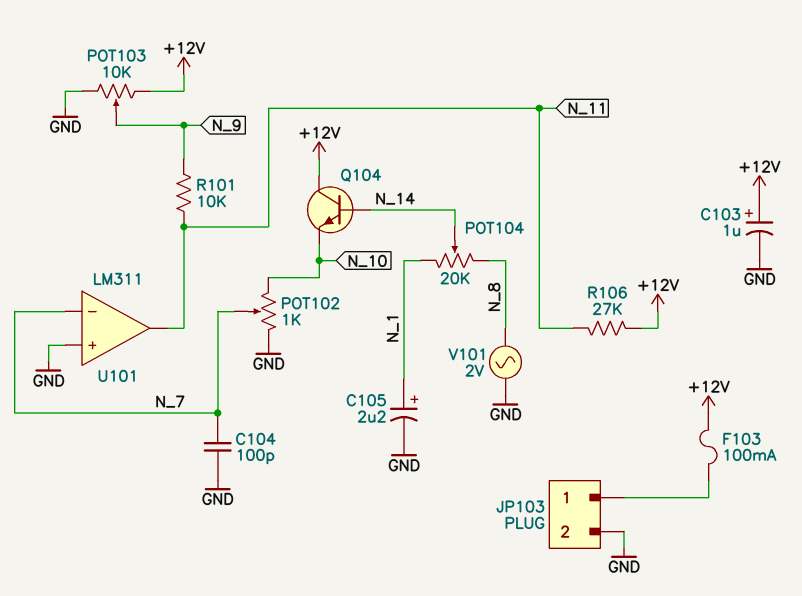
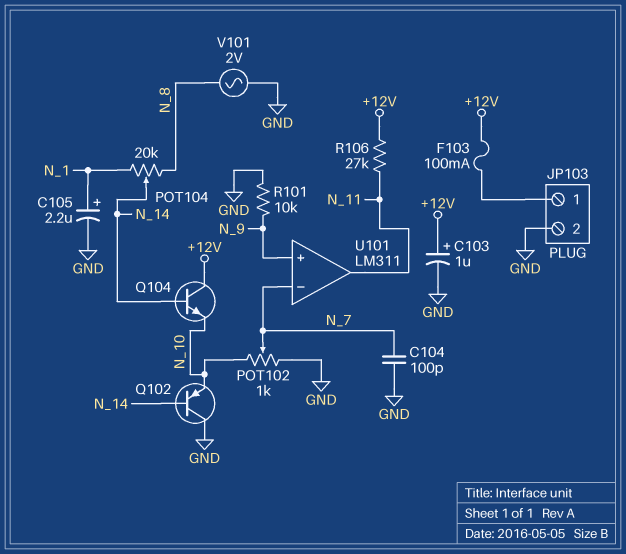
POT103: 10k (+12V, GND, wiper N_9) -> none
Q102: none -> PNP (B N_14, C GND, E N_10)
R101: 10k (N_9, N_11) -> 10k (GND, N_9)
U101 pin in+: GND -> N_9

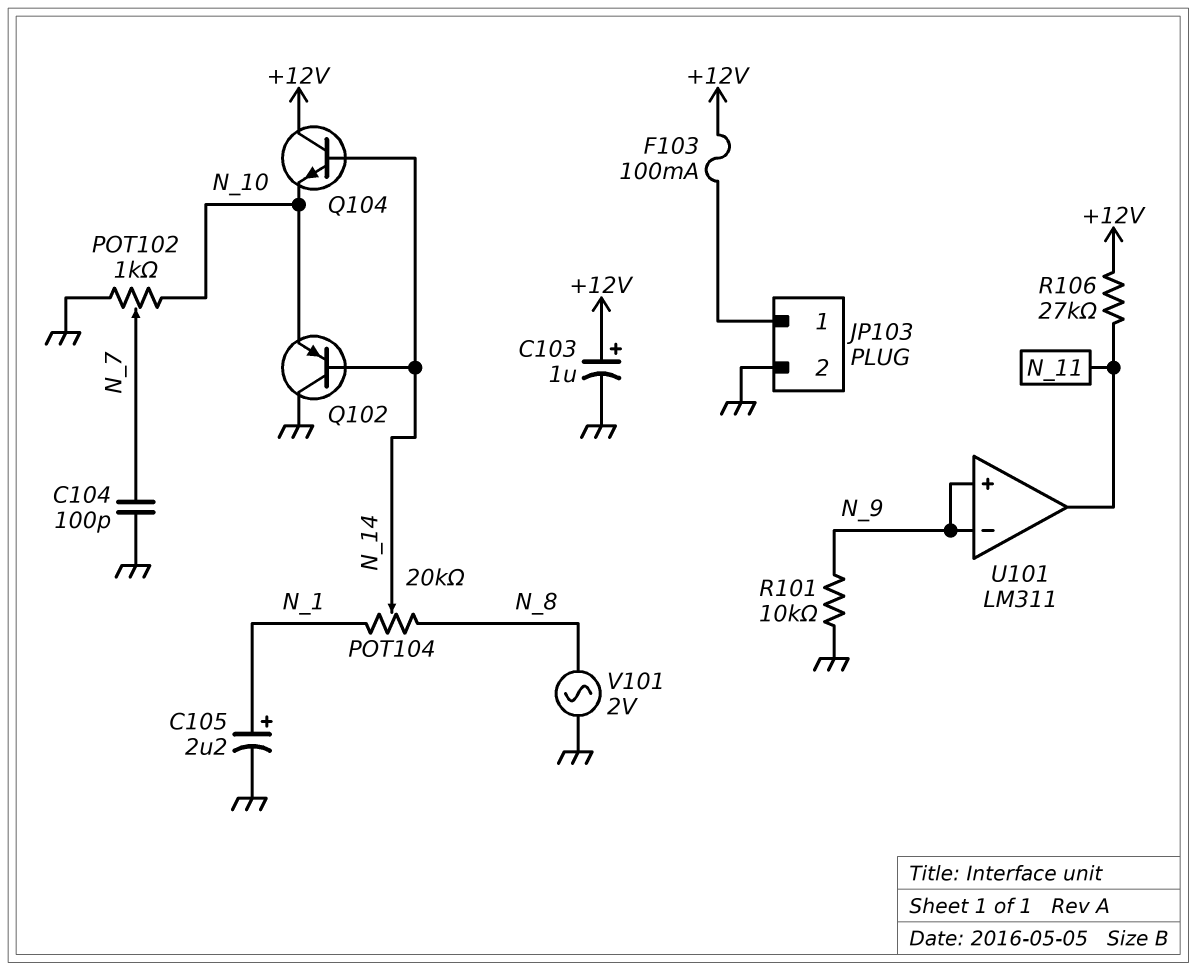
U101 pin in-: N_7 -> N_9

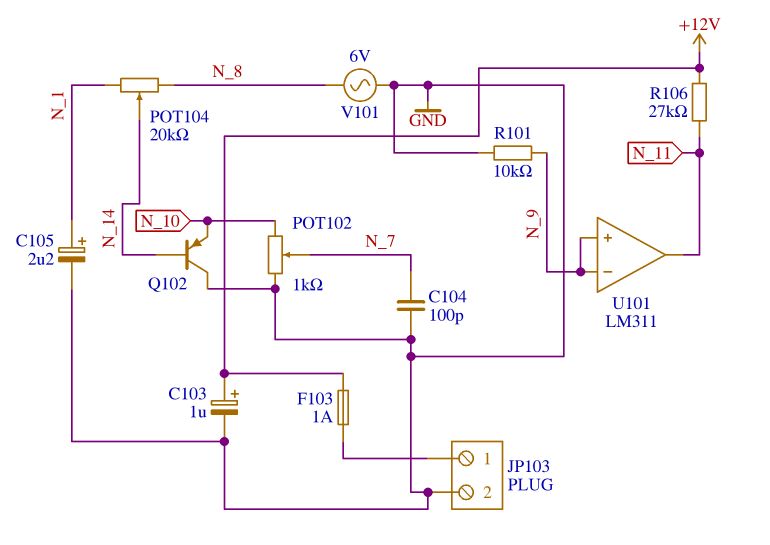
F103: 100mA (+12V, JP103/1) -> 1A (+12V, JP103/1)
Q104: NPN (B N_14, C +12V, E N_10) -> none
V101: AC 2V (GND, N_8) -> AC 6V (GND, N_8)

